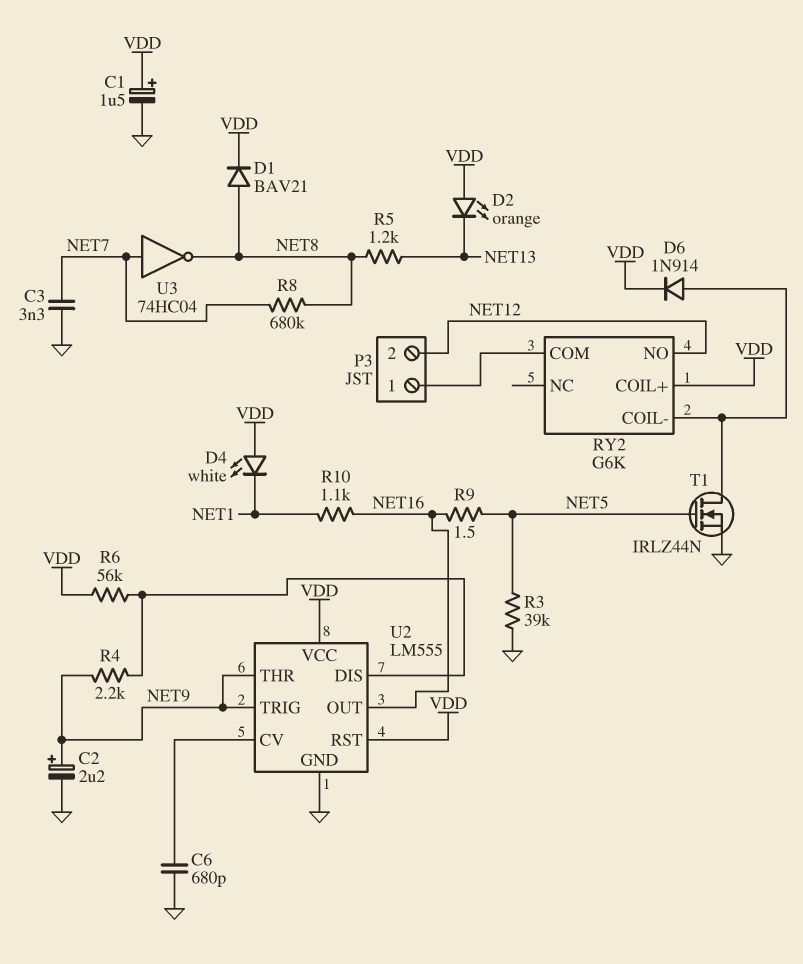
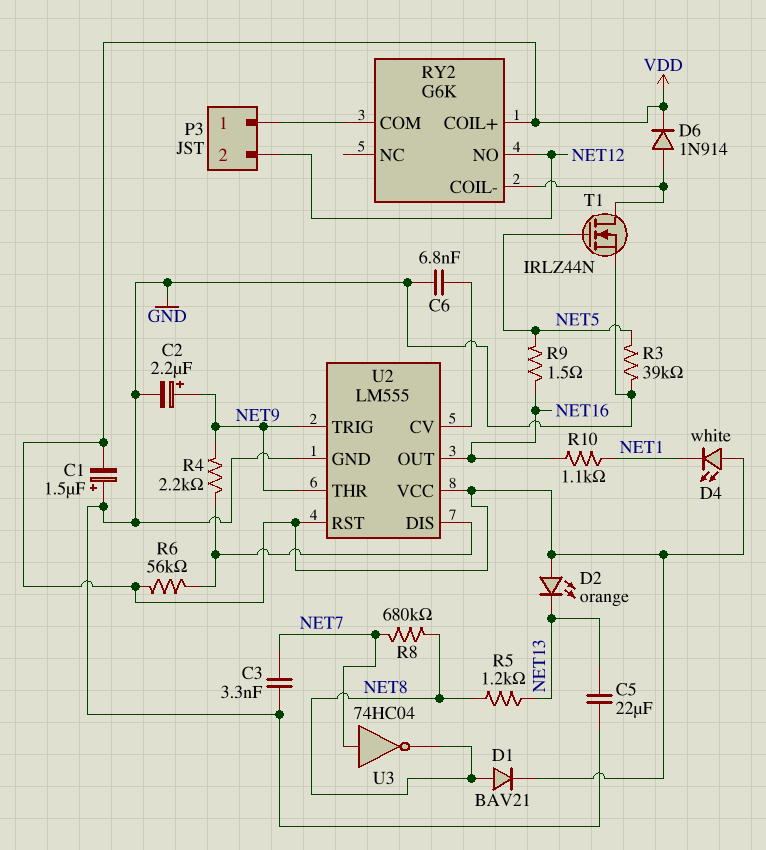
C1: 1.5uF (plus VDD, minus GND) -> 1.5uF (plus GND, minus VDD)
C5: none -> 22uF (GND, NET13)
C6: 680pF (GND, U2/CV) -> 6.8nF (GND, U2/CV)

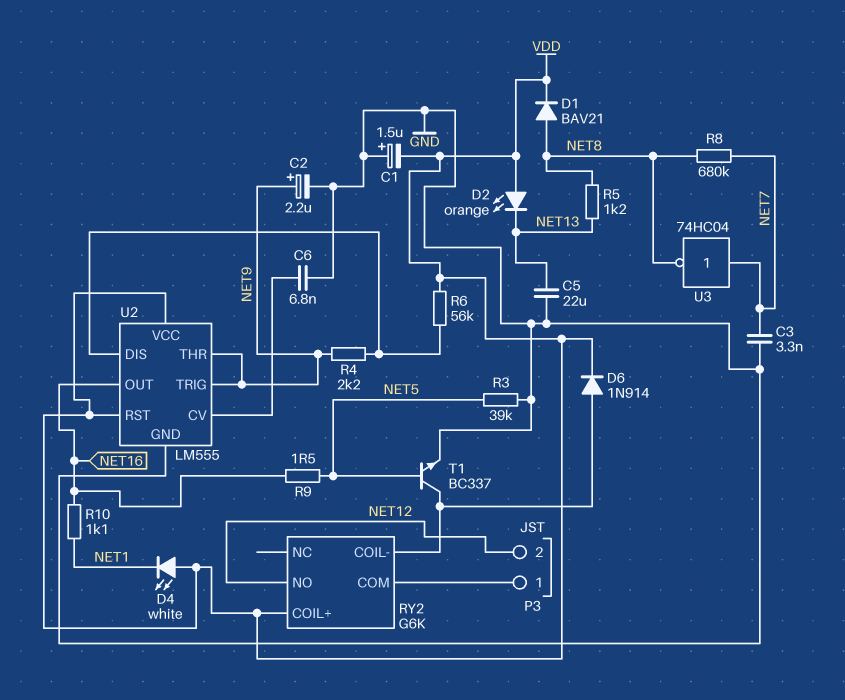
T1: NMOS IRLZ44N (G NET5, D RY2/COIL-, S GND) -> NPN BC337 (B NET5, C RY2/COIL-, E GND)

